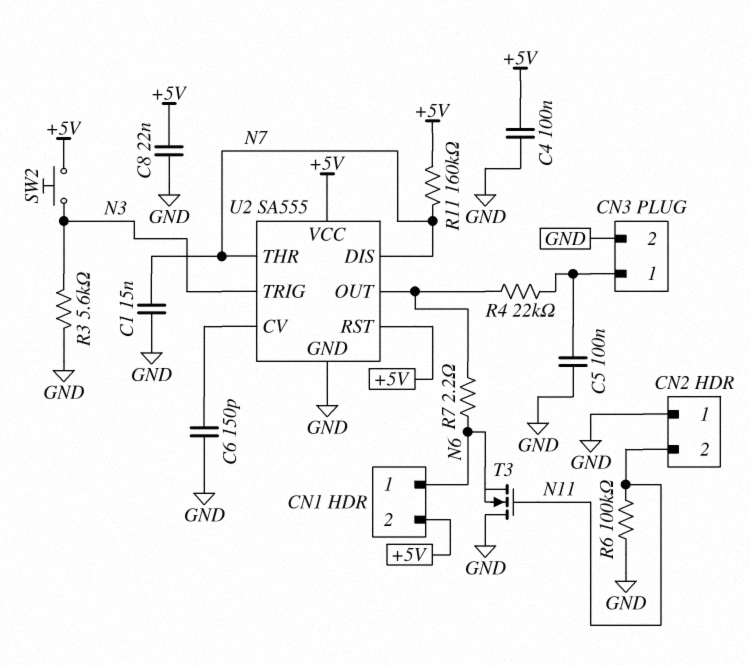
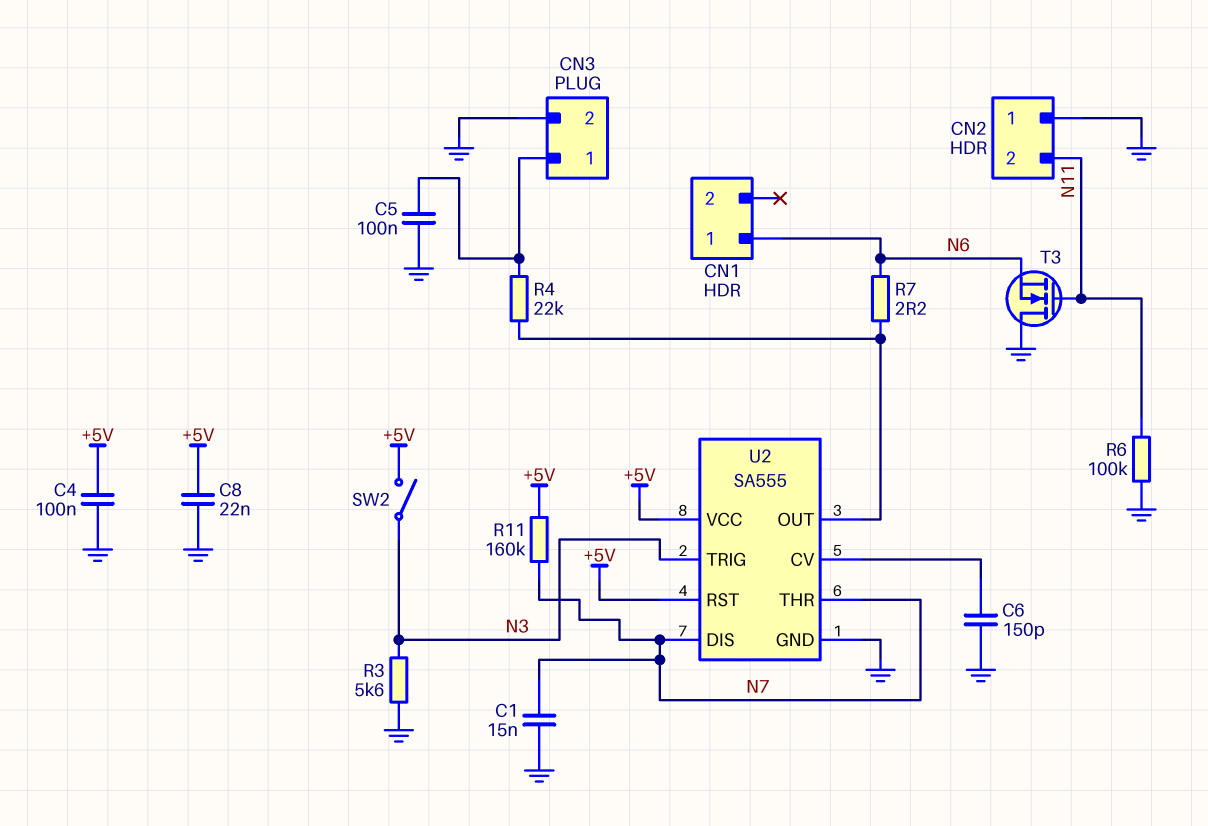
CN1 pin 2: +5V -> none
SW2: button (+5V, N3) -> switch (+5V, N3)

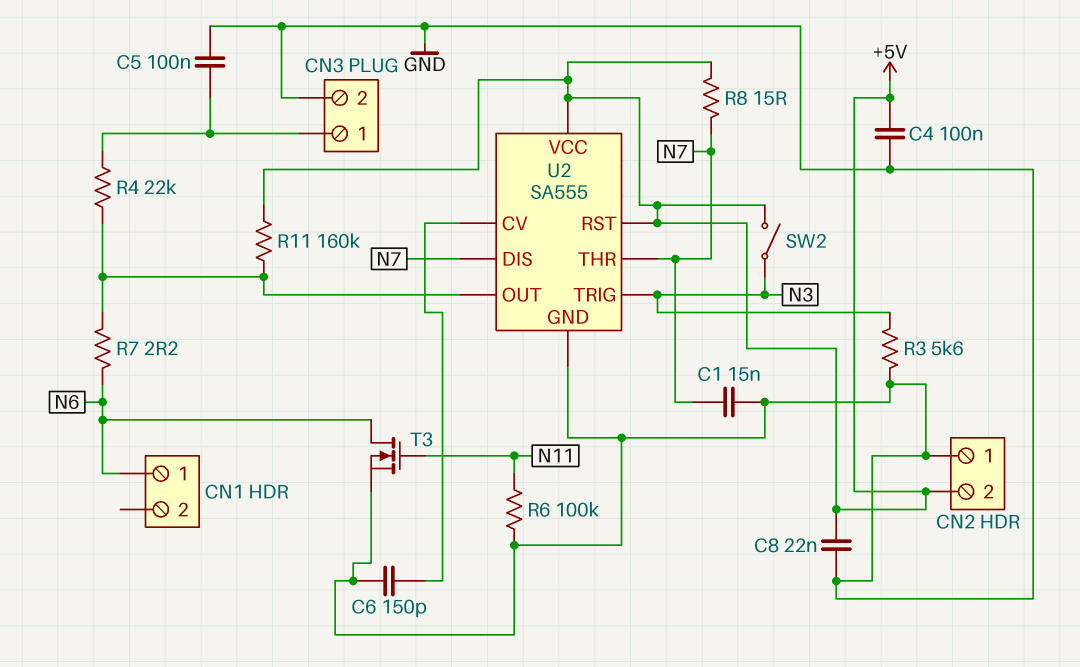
CN2 pin 2: N11 -> +5V
R8: none -> 15 (+5V, N7)
R11: 160k (+5V, N7) -> 160k (+5V, U2/OUT)
T3: NMOS (G N11, D GND, S N6) -> NMOS (G N11, D N6, S GND)

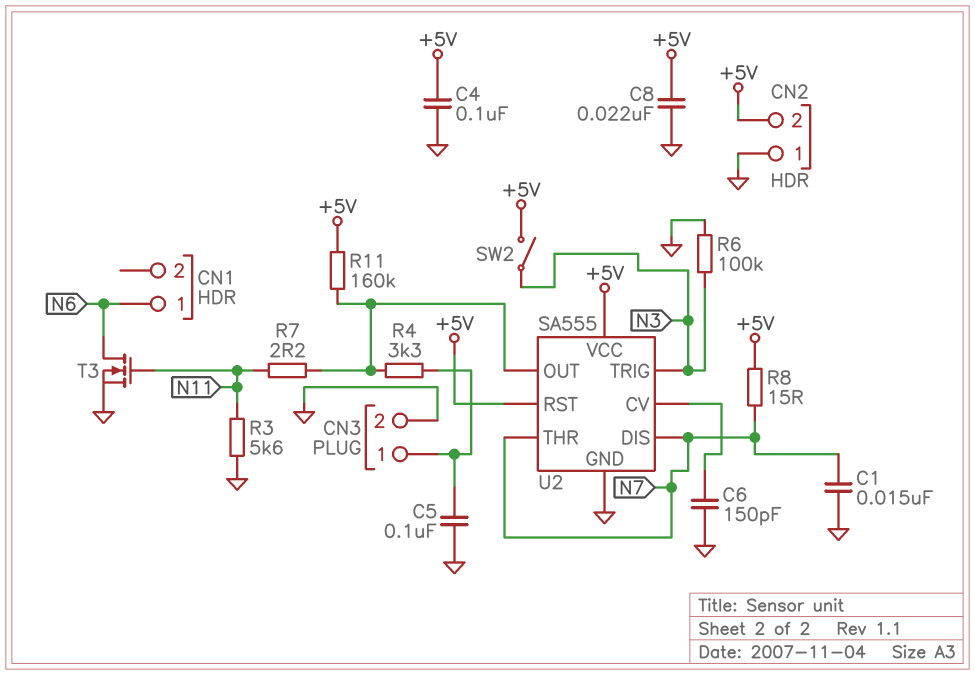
R3: 5.6k (GND, N3) -> 5.6k (GND, N11)
R4: 22k (CN3/1, U2/OUT) -> 3.3k (CN3/1, U2/OUT)
R6: 100k (GND, N11) -> 100k (GND, N3)
R7: 2.2 (N6, U2/OUT) -> 2.2 (N11, U2/OUT)

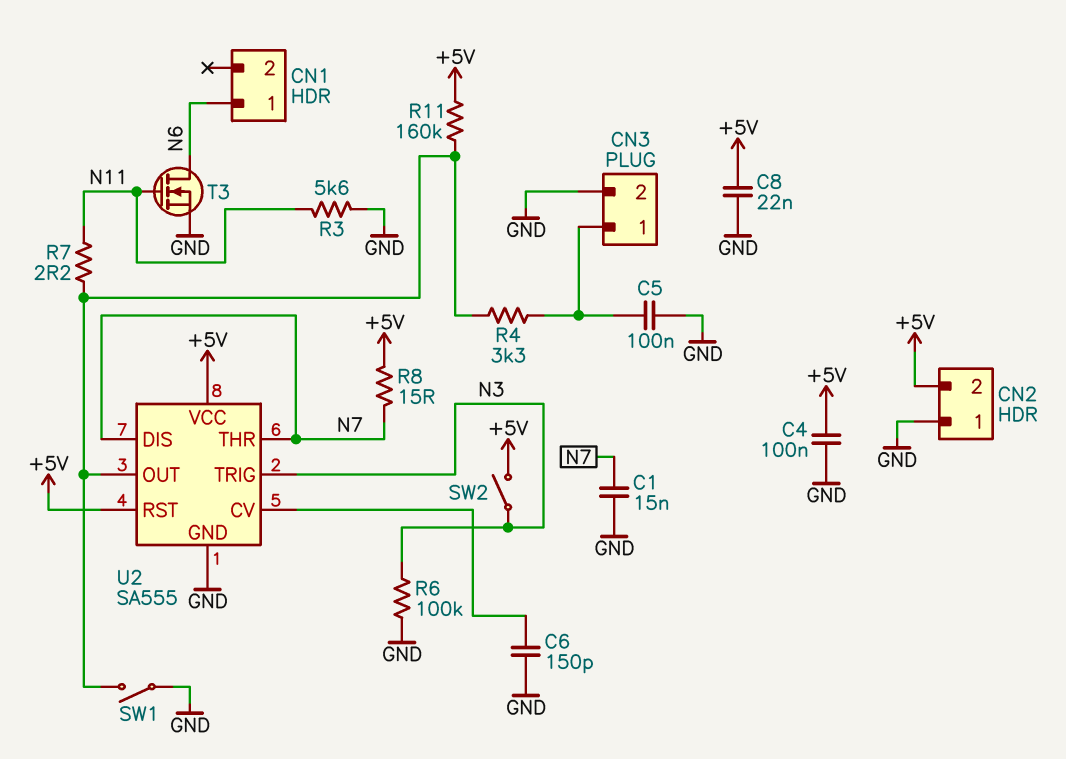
SW1: none -> switch (GND, U2/OUT)

